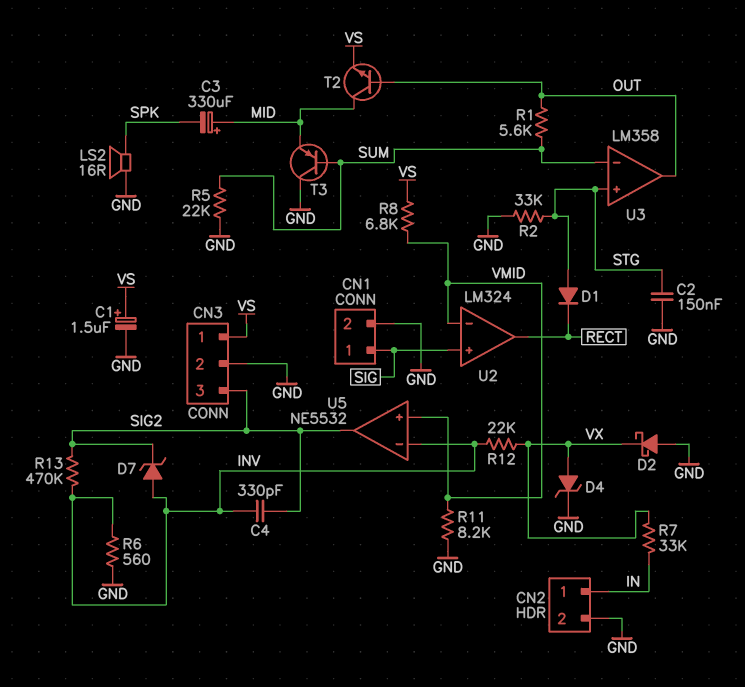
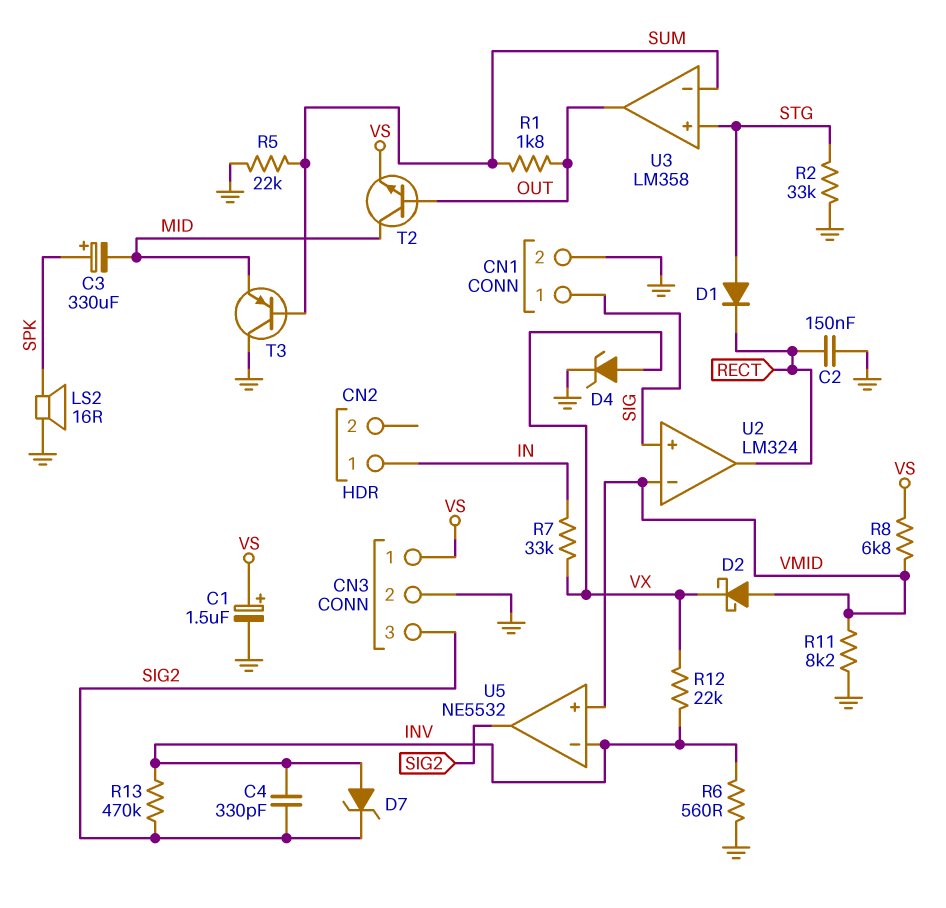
C2: 150nF (GND, STG) -> 150nF (GND, RECT)
C3: 330uF (plus MID, minus SPK) -> 330uF (plus SPK, minus MID)
CN2 pin 2: GND -> none
D2: schottky (A GND, K VX) -> schottky (A VMID, K VX)
R1: 5.6k (OUT, SUM) -> 1.8k (OUT, SUM)

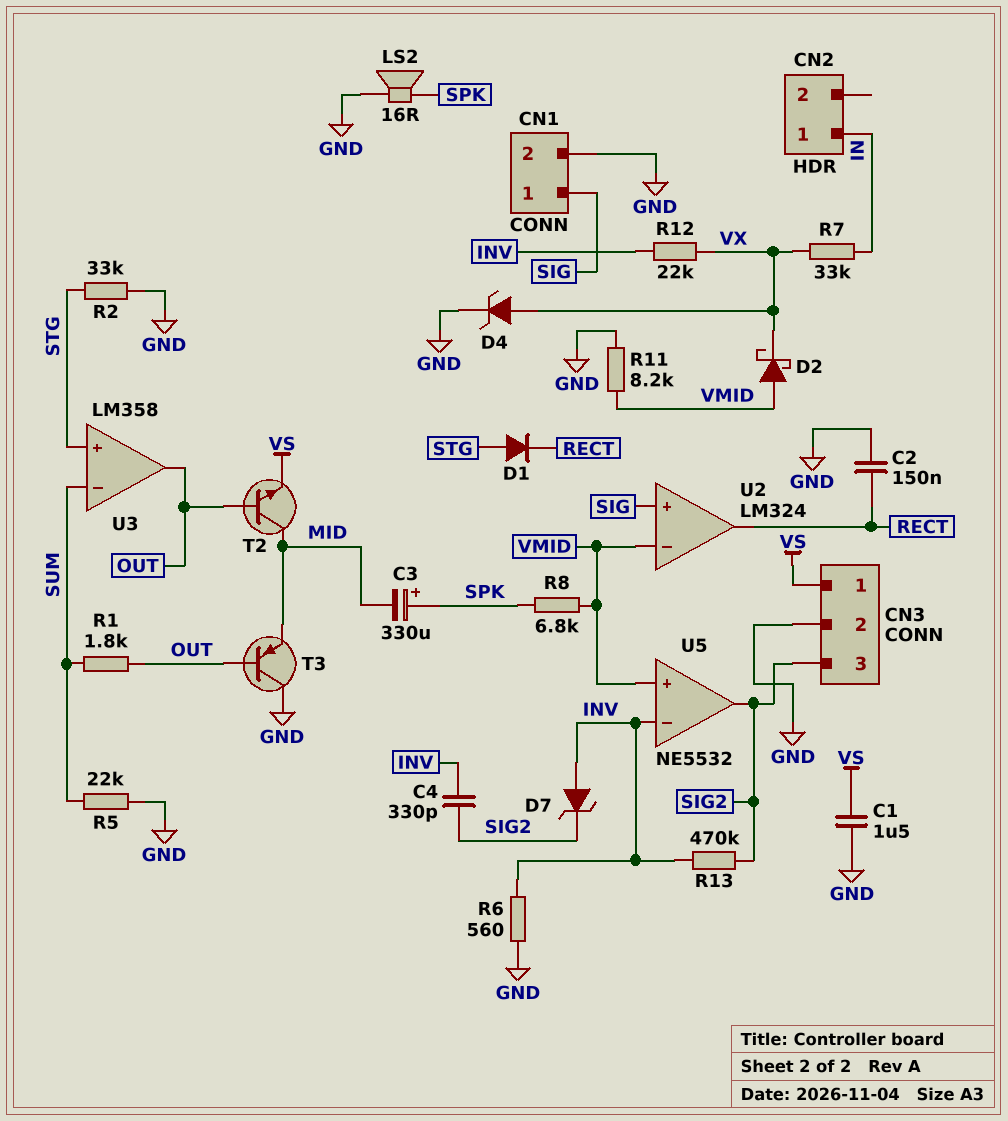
C1: 1.5uF (plus VS, minus GND) -> 1.5uF (GND, VS)
R8: 6.8k (VMID, VS) -> 6.8k (SPK, VMID)
T3: PNP (B SUM, C GND, E MID) -> PNP (B OUT, C GND, E MID)

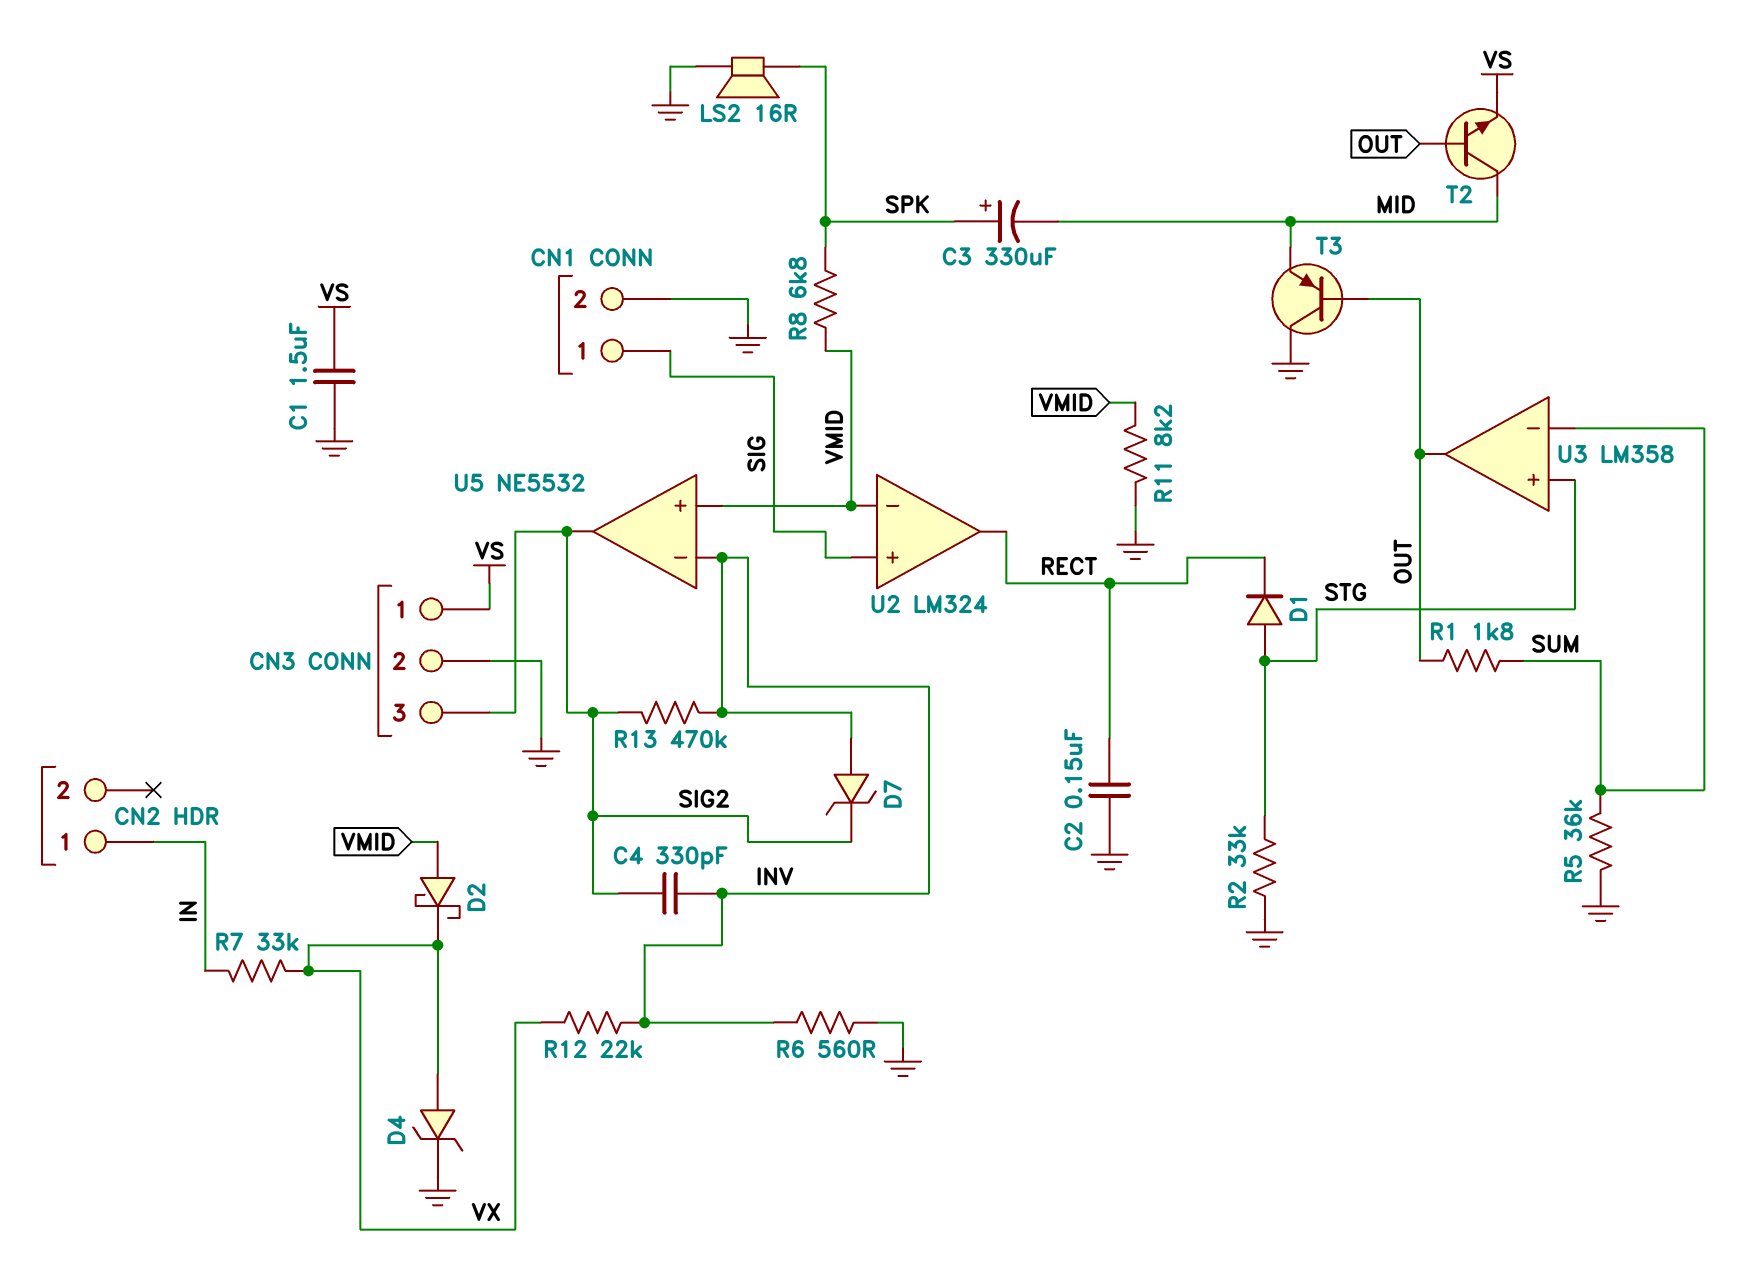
R5: 22k (GND, SUM) -> 36k (GND, SUM)

